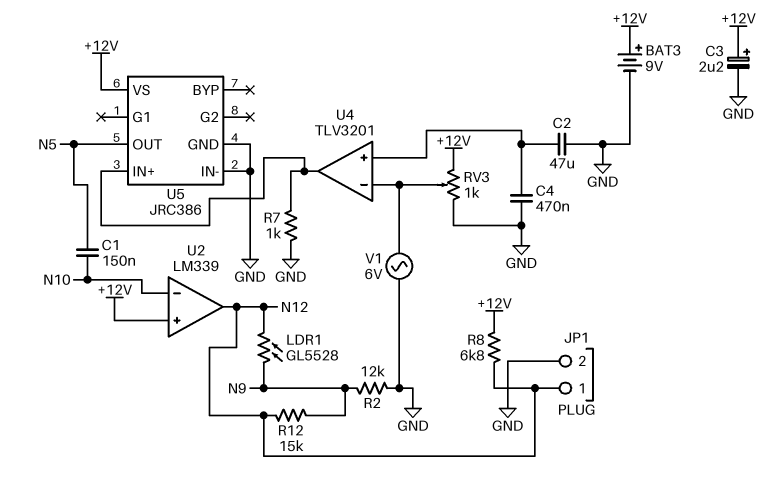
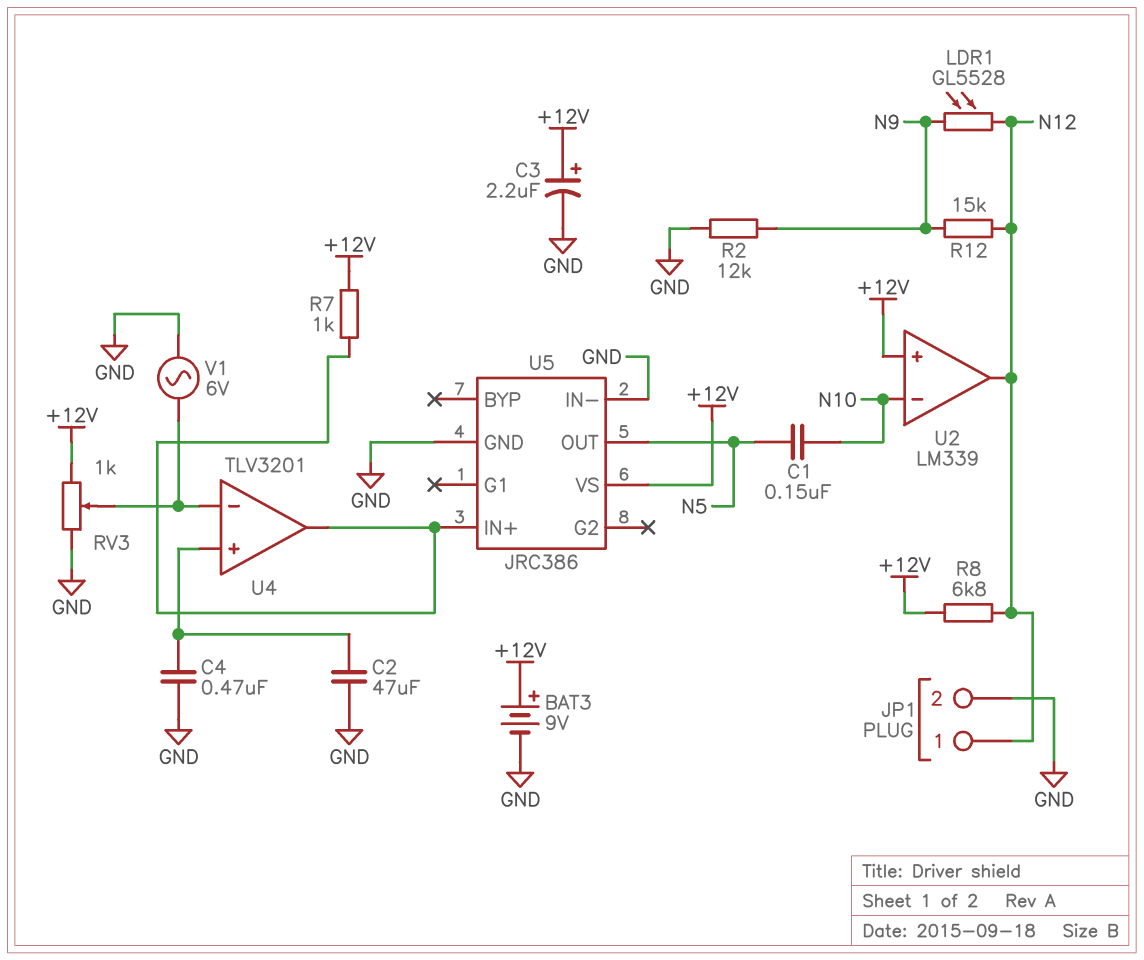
R7: 1k (GND, U4/out) -> 1k (+12V, U4/out)

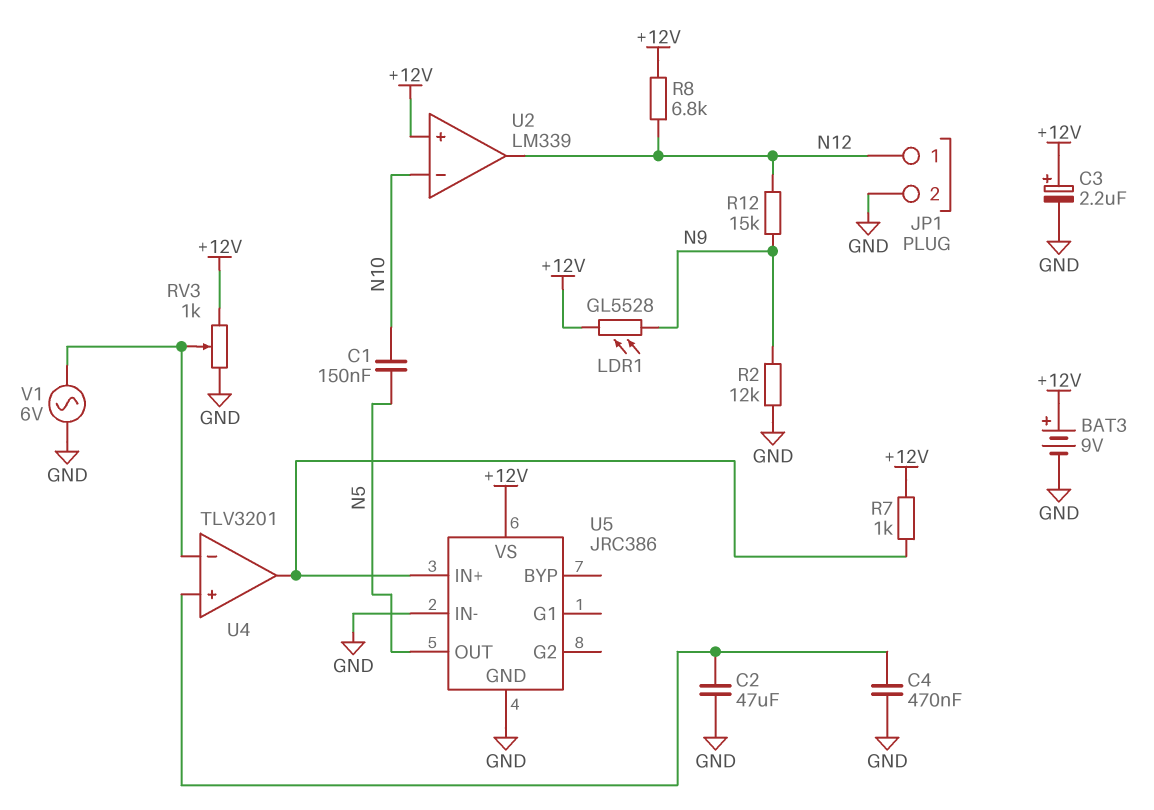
LDR1: GL5528 (N9, N12) -> GL5528 (+12V, N9)

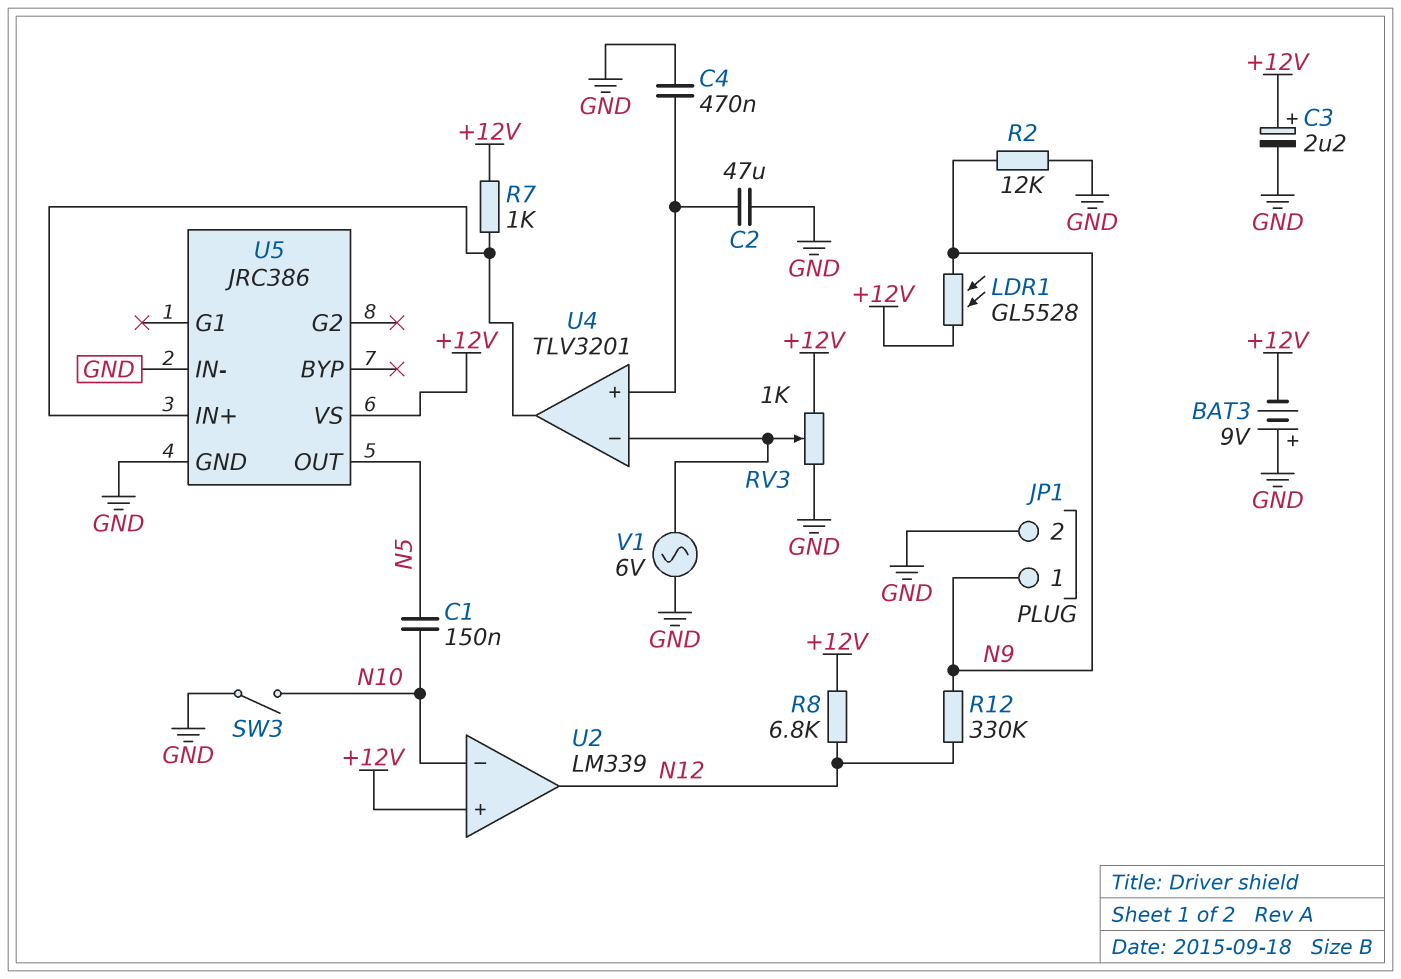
BAT3: 9V (plus +12V, minus GND) -> 9V (plus GND, minus +12V)
JP1 pin 1: N12 -> N9
R12: 15k (N9, N12) -> 330k (N9, N12)
SW3: none -> switch (GND, N10)

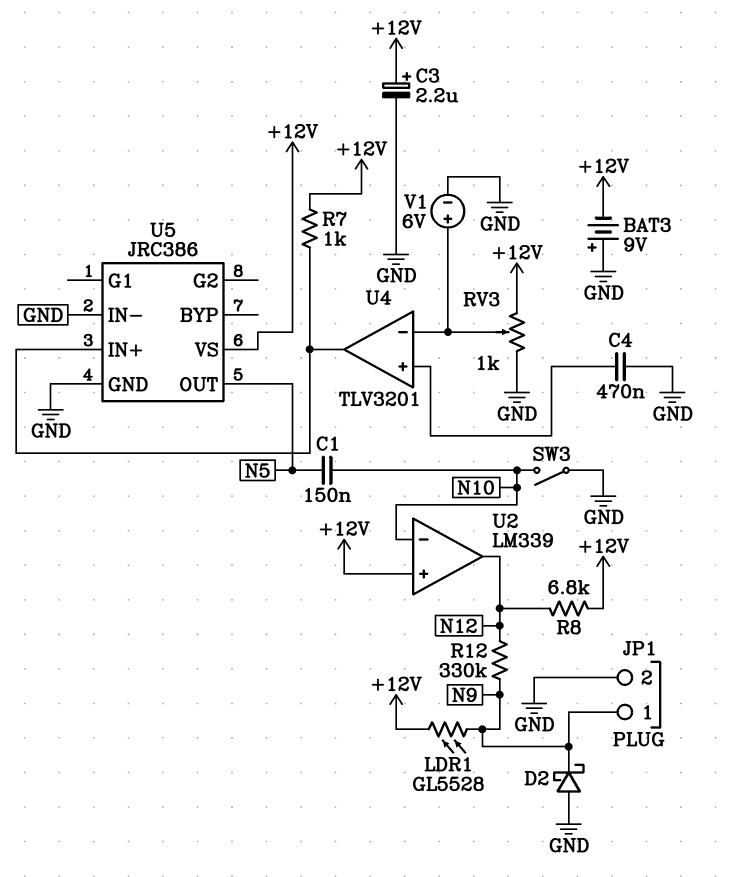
C2: 47uF (GND, U4/in+) -> none
D2: none -> schottky (A GND, K N9)
R2: 12k (GND, N9) -> none
V1: AC 6V (GND, U4/in-) -> 6V (plus U4/in-, minus GND)

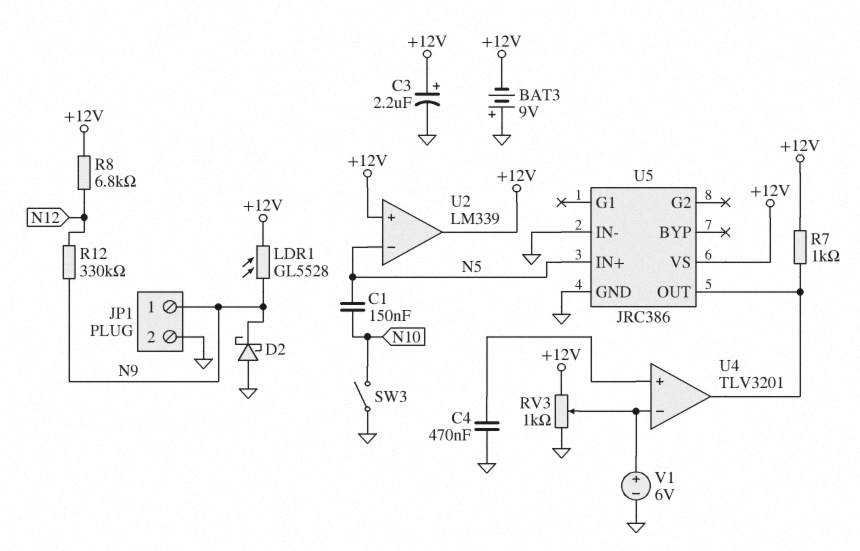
U2 pin in-: N10 -> N5
U2 pin out: N12 -> +12V
U5 pin IN+: U4/out -> N5
U5 pin OUT: N5 -> U4/out

